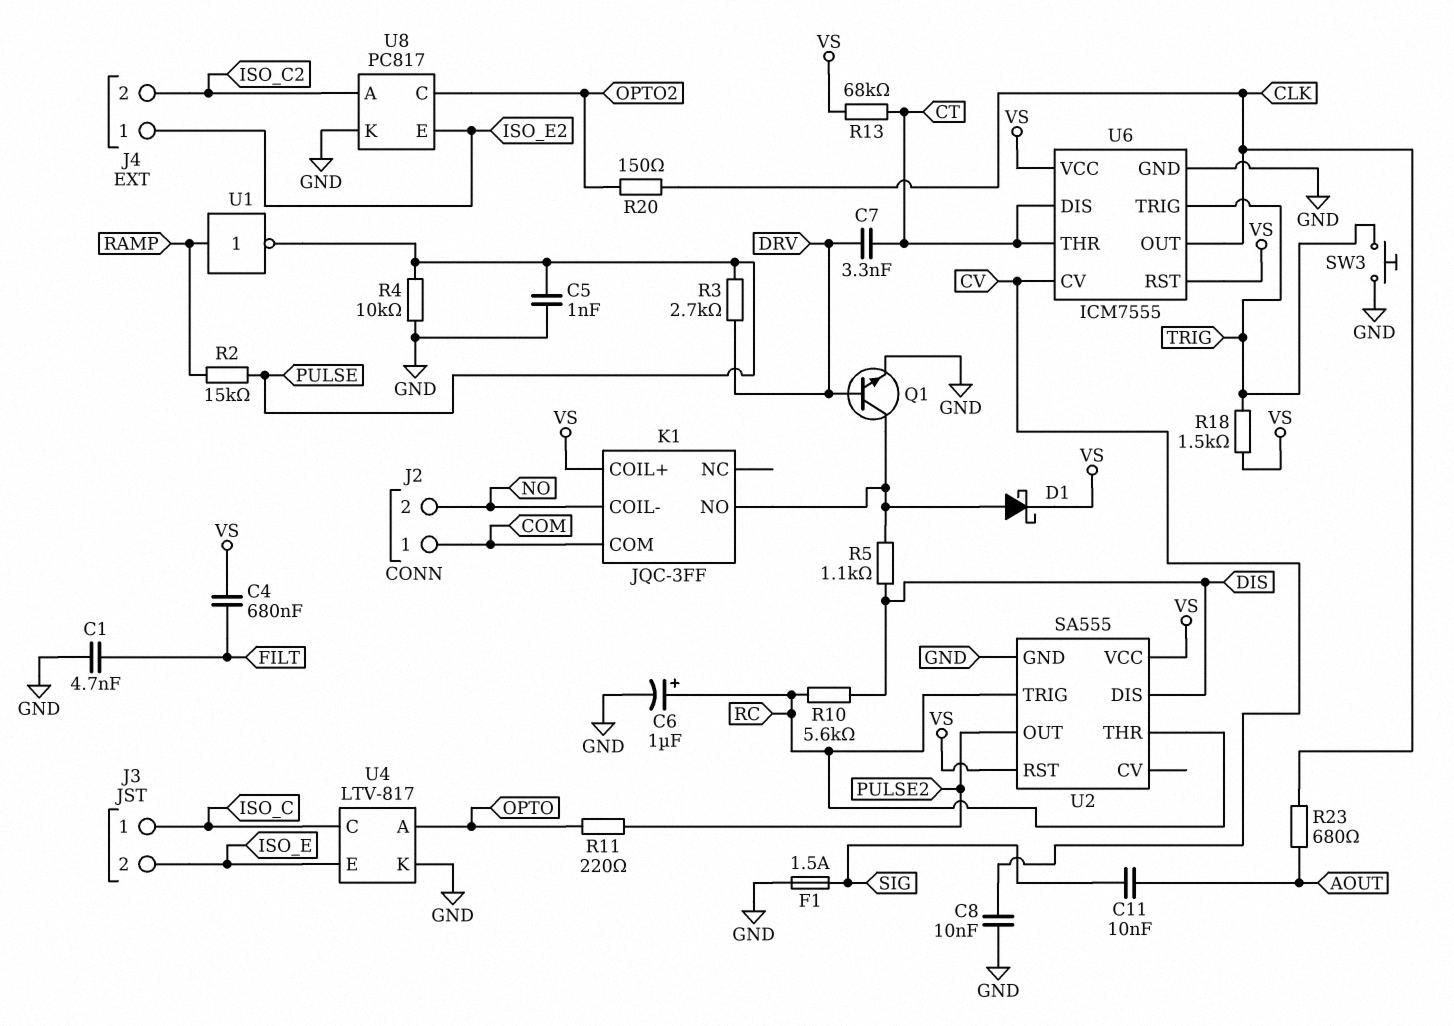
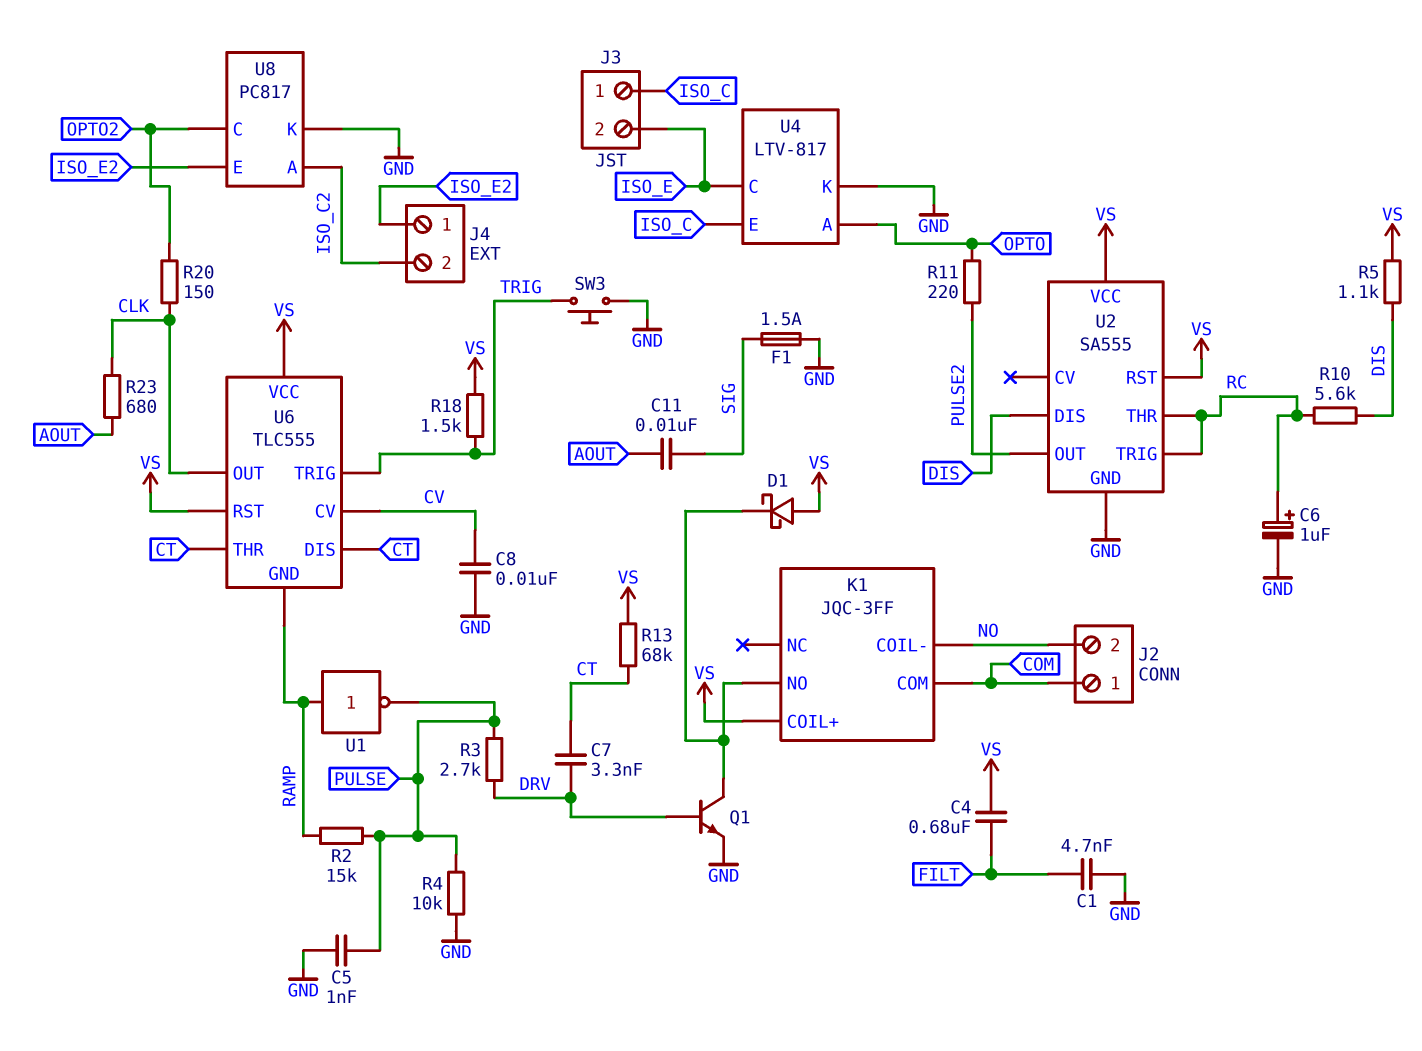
D1: schottky (A K1/NO, K VS) -> schottky (A VS, K K1/NO)
R5: 1.1k (DIS, K1/NO) -> 1.1k (DIS, VS)
U4 pin C: ISO_C -> ISO_E
U4 pin E: ISO_E -> ISO_C
U6: ICM7555 -> TLC555
U6 pin GND: GND -> RAMP

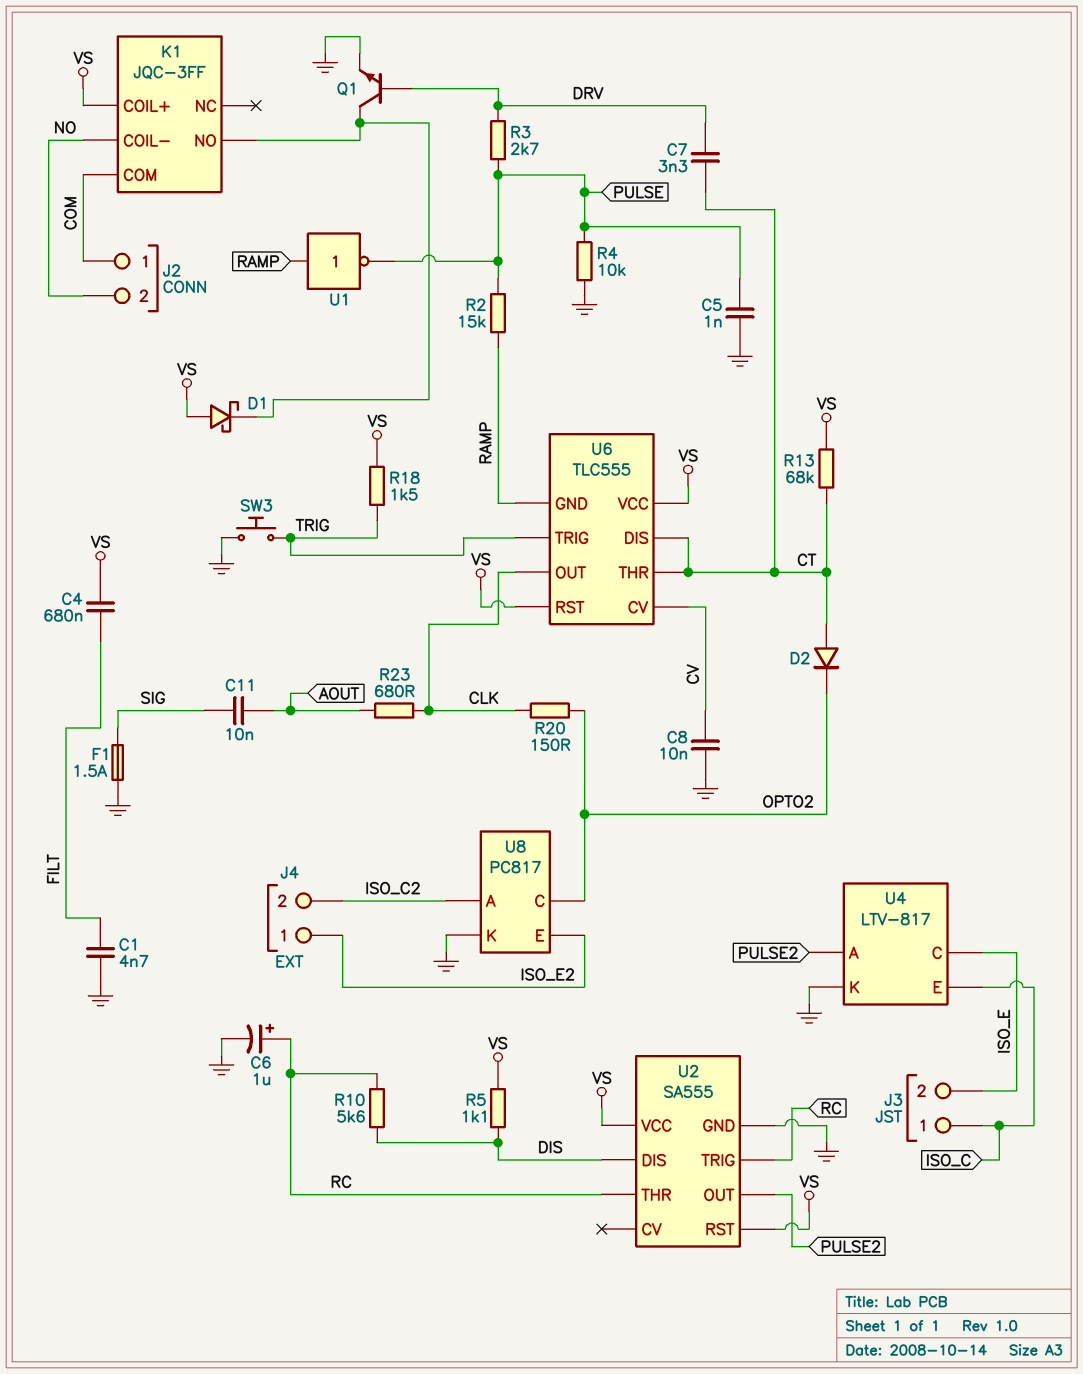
D2: none -> diode (A CT, K OPTO2)
R11: 220 (OPTO, PULSE2) -> none
U4 pin A: OPTO -> PULSE2

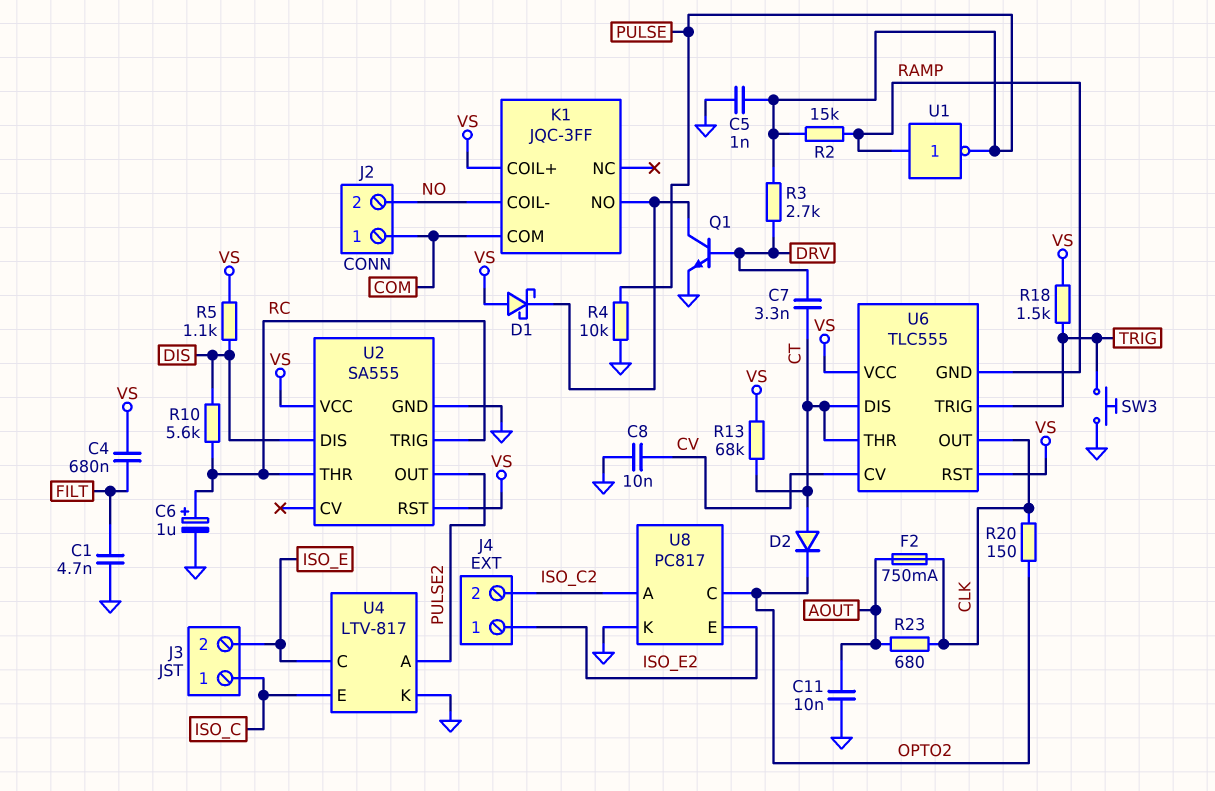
C11: 10nF (AOUT, SIG) -> 10nF (AOUT, GND)
F1: 1.5A (GND, SIG) -> none
F2: none -> 750mA (AOUT, CLK)

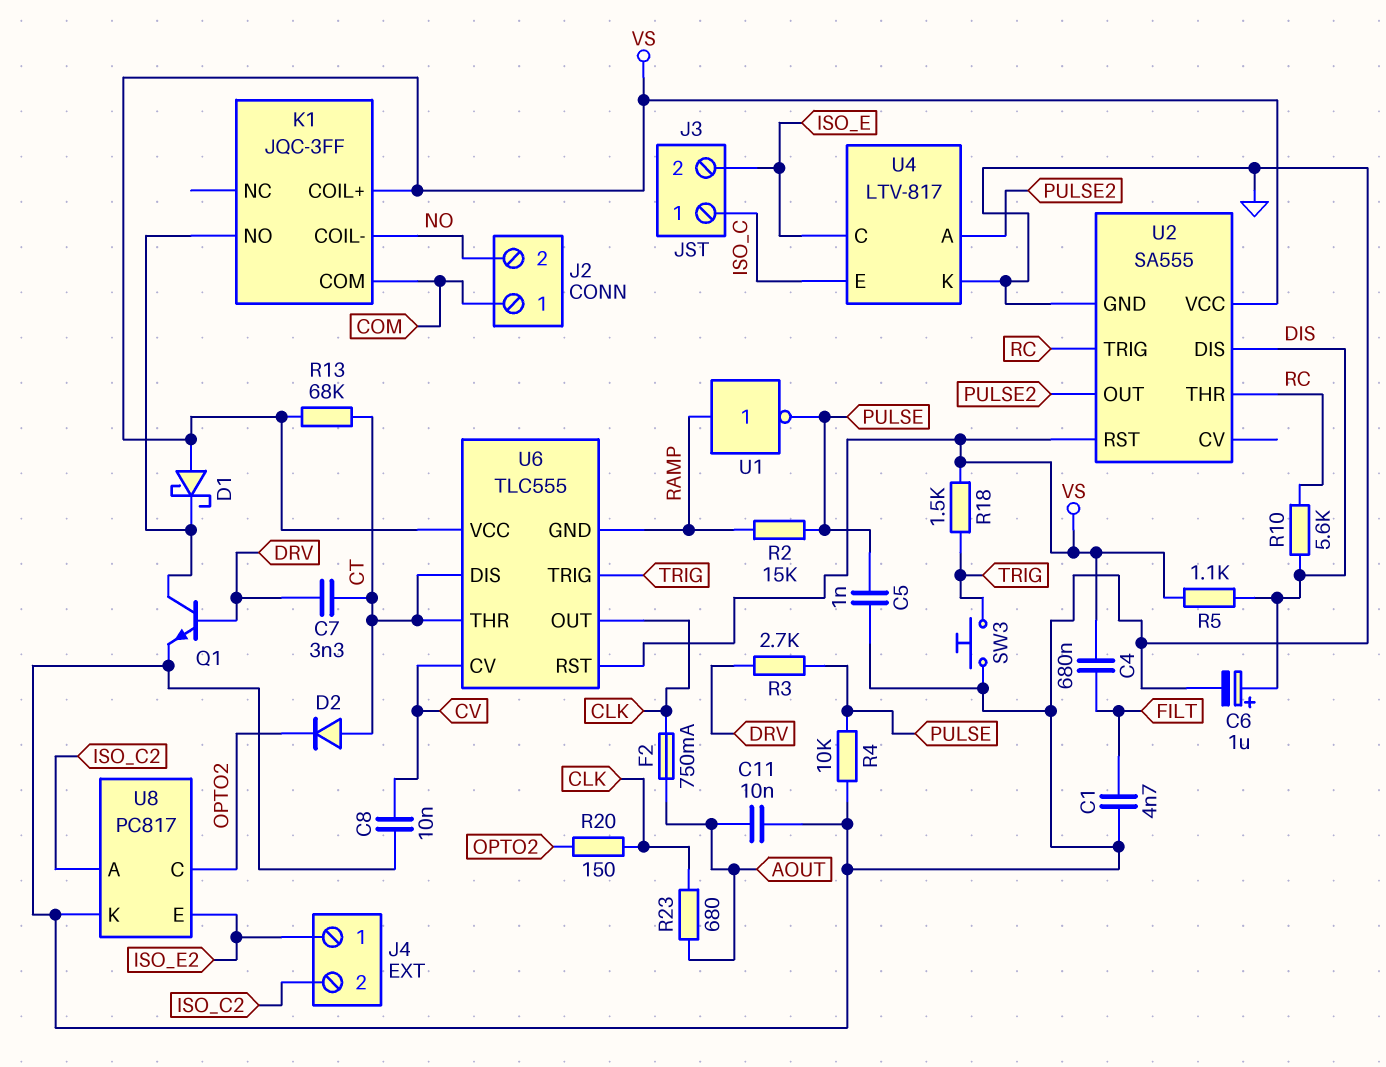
C6: 1uF (plus RC, minus GND) -> 1uF (plus DIS, minus GND)

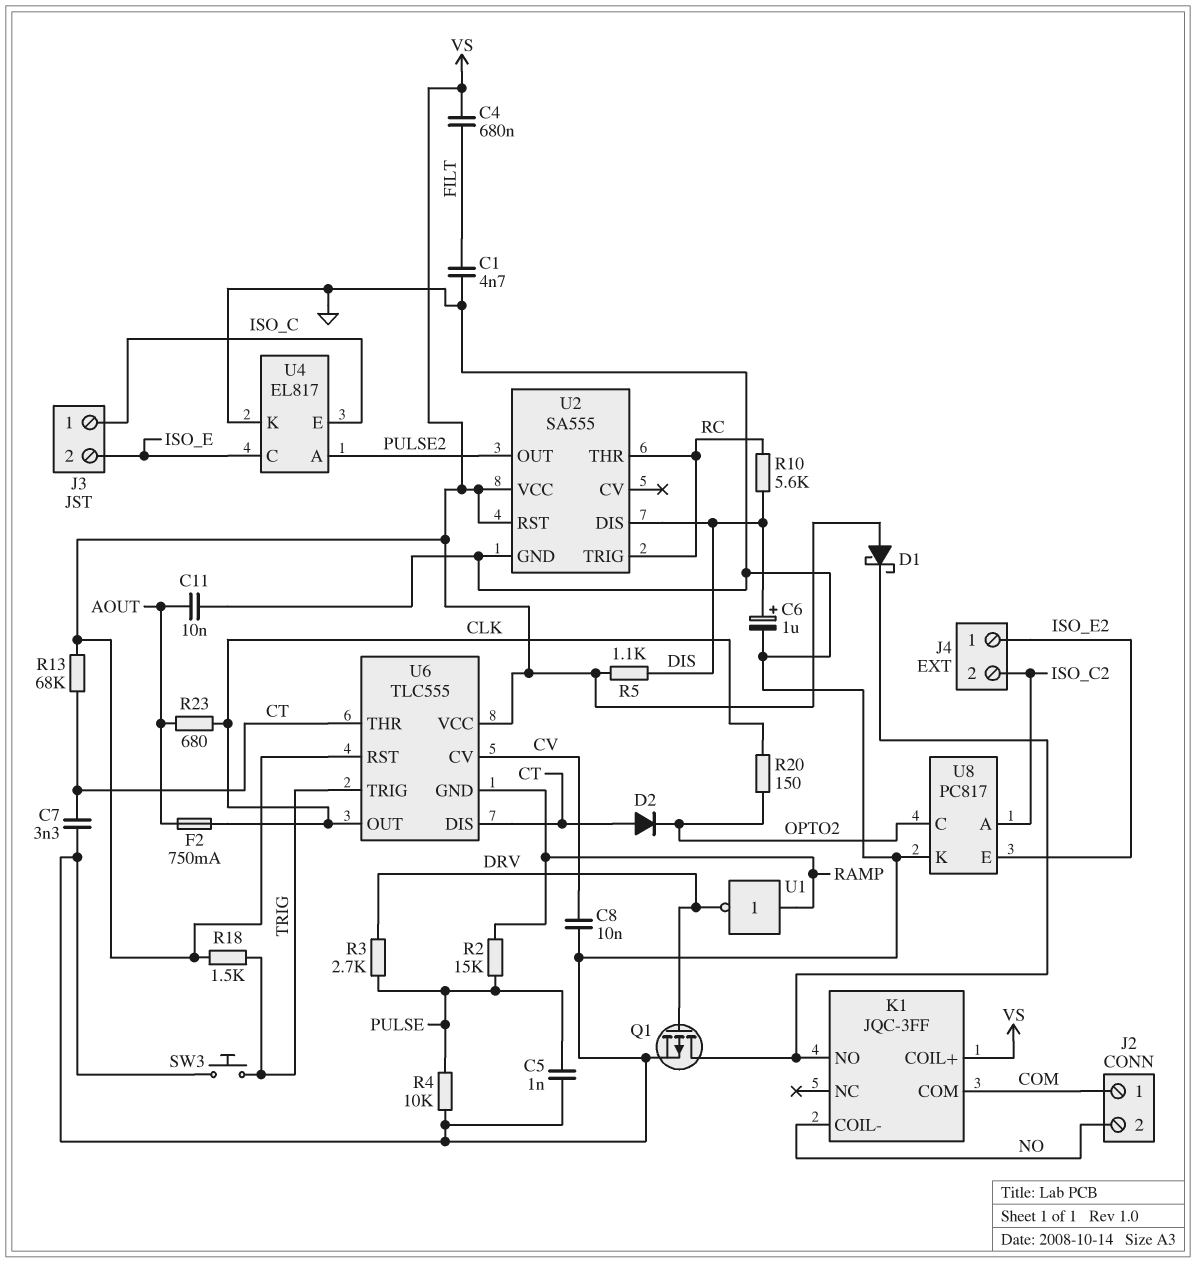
C7: 3.3nF (CT, DRV) -> 3.3nF (CT, GND)
Q1: NPN (B DRV, C K1/NO, E GND) -> PMOS (G DRV, D K1/NO, S GND)
U1: NOT (in RAMP, out PULSE) -> NOT (in RAMP, out DRV)
U4: LTV-817 -> EL817

